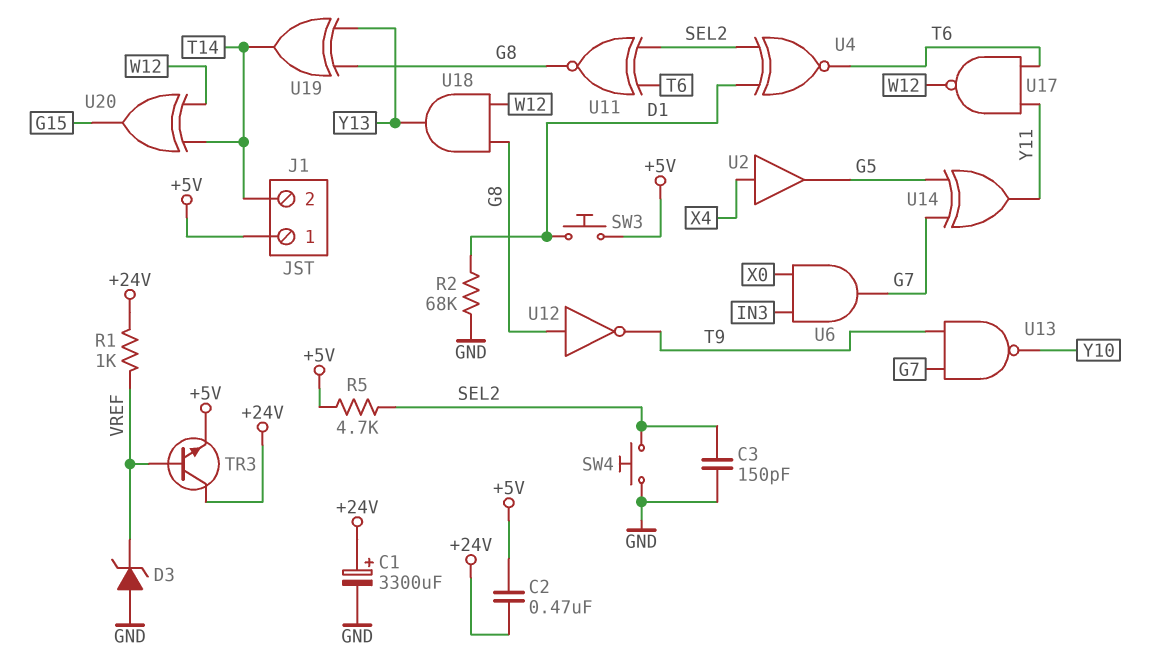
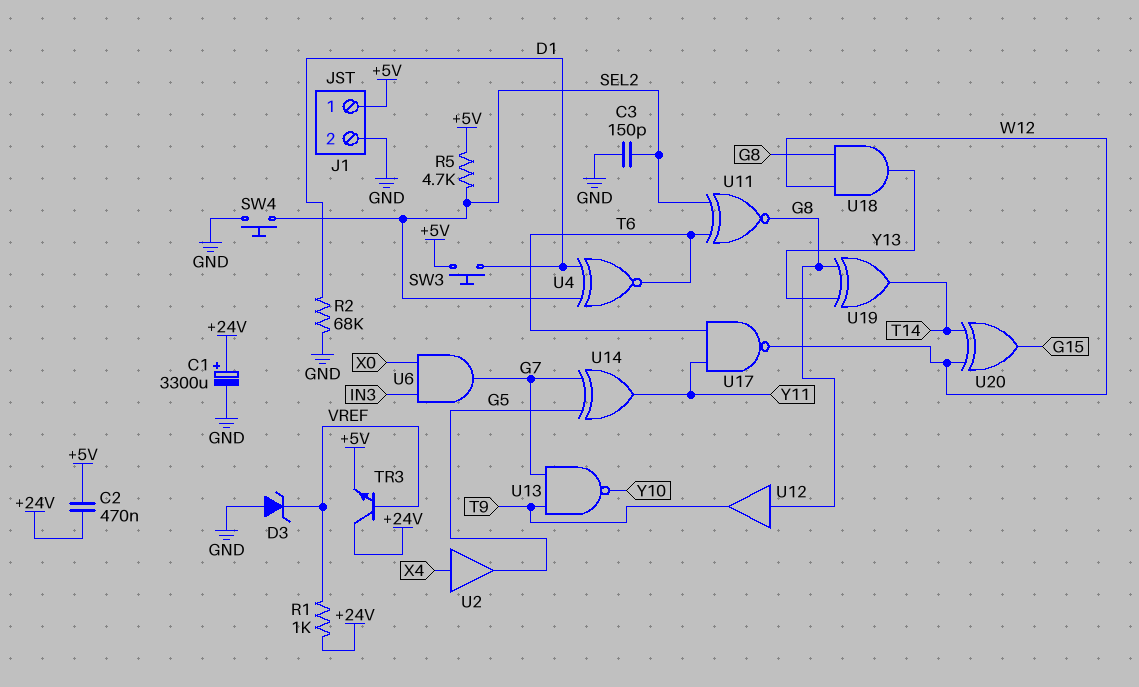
J1 pin 2: T14 -> GND
U12: NOT (in G8, out T9) -> buffer (in G8, out T9)

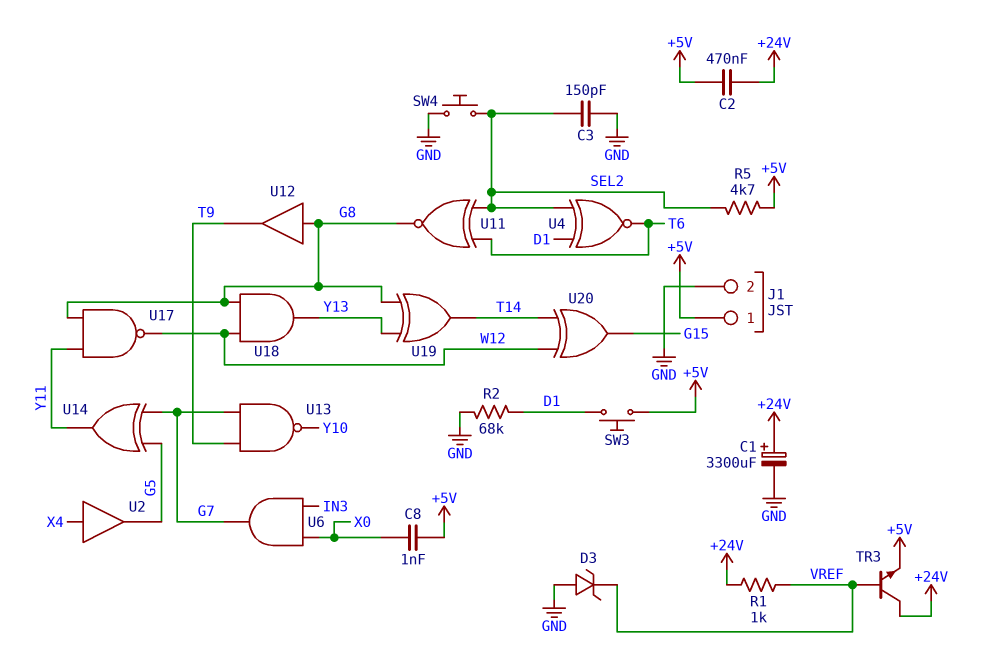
C8: none -> 1nF (+5V, X0)
U17: NAND (in T6, in Y11, out W12) -> NAND (in G8, in Y11, out W12)

